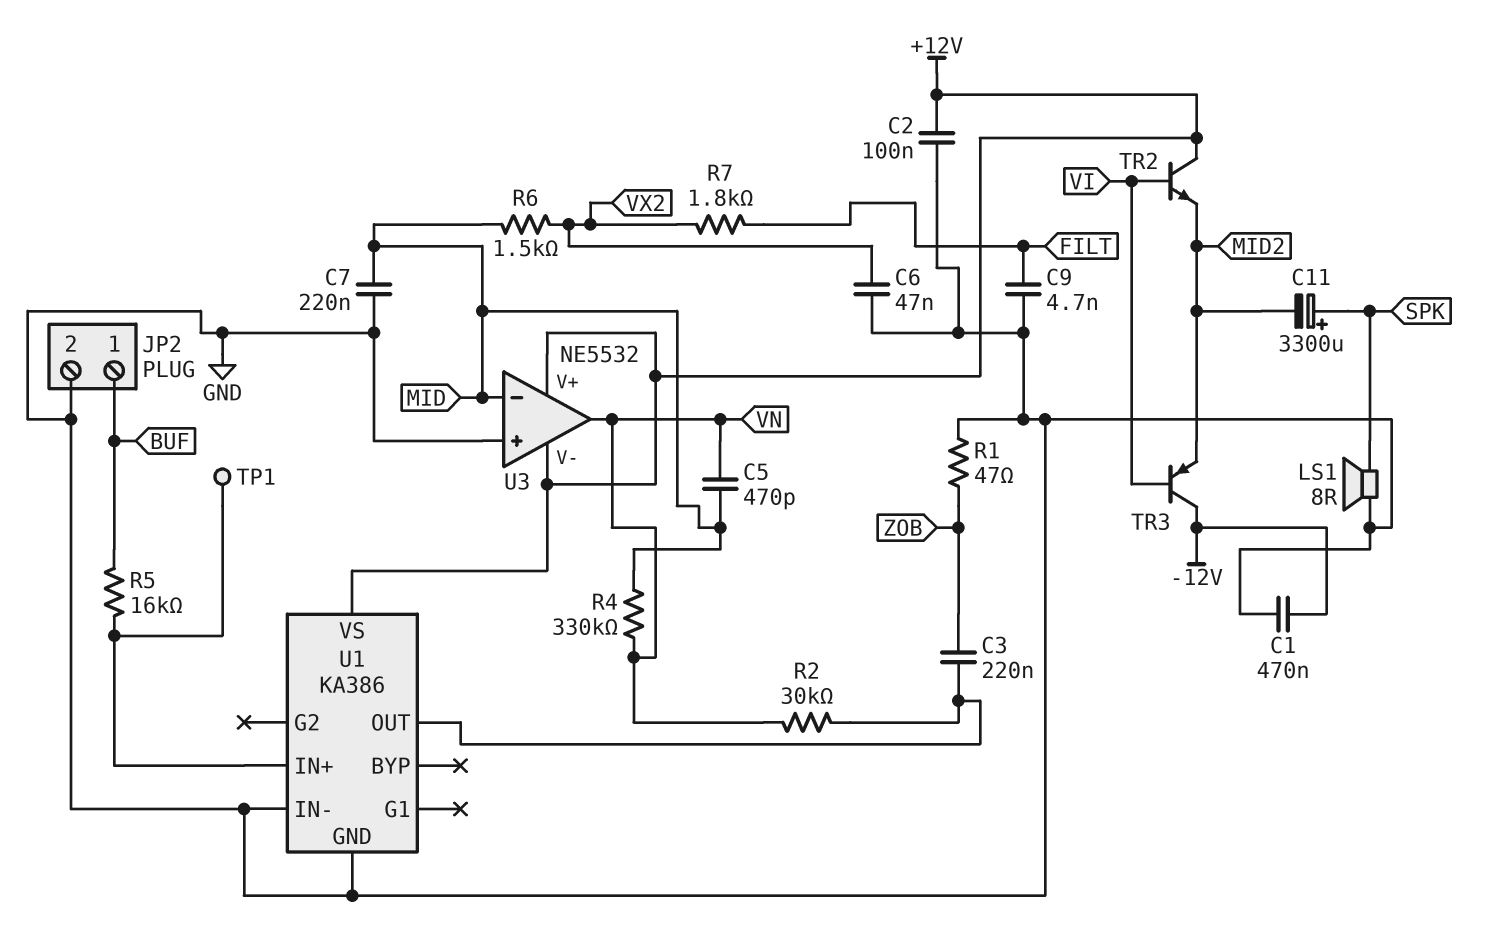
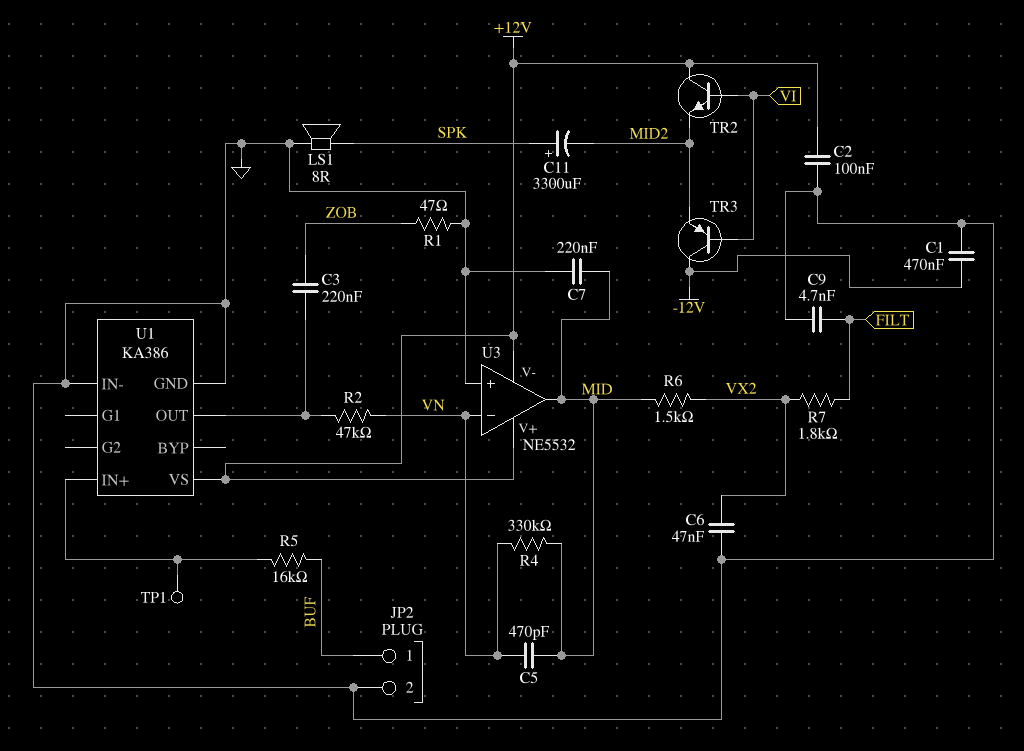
R2: 30k (U1/OUT, VN) -> 47k (U1/OUT, VN)
U3 pin in-: MID -> VN
U3 pin out: VN -> MID

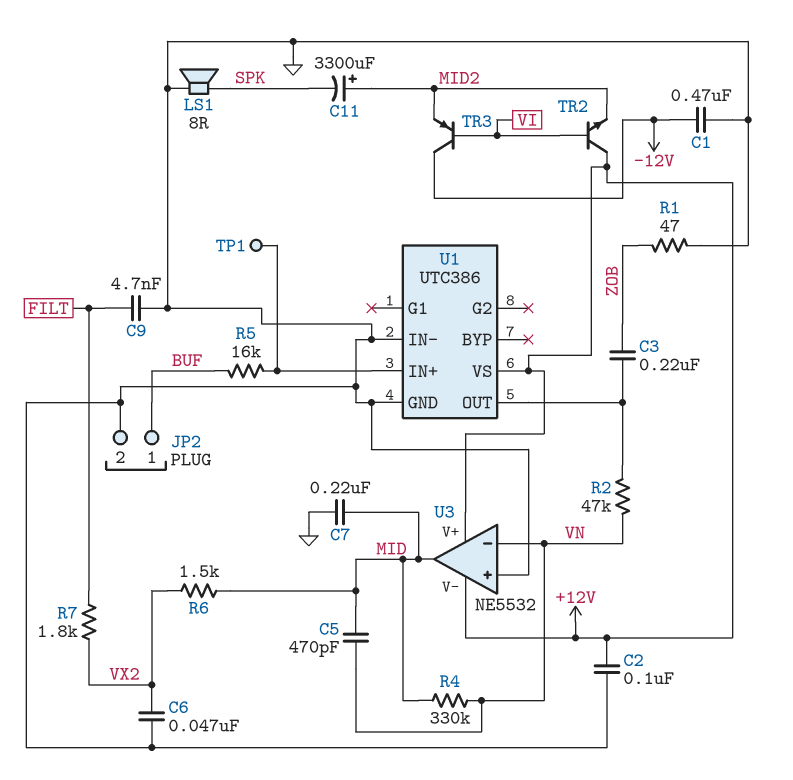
C11: 3300uF (plus SPK, minus MID2) -> 3300uF (plus MID2, minus SPK)
U1: KA386 -> UTC386

